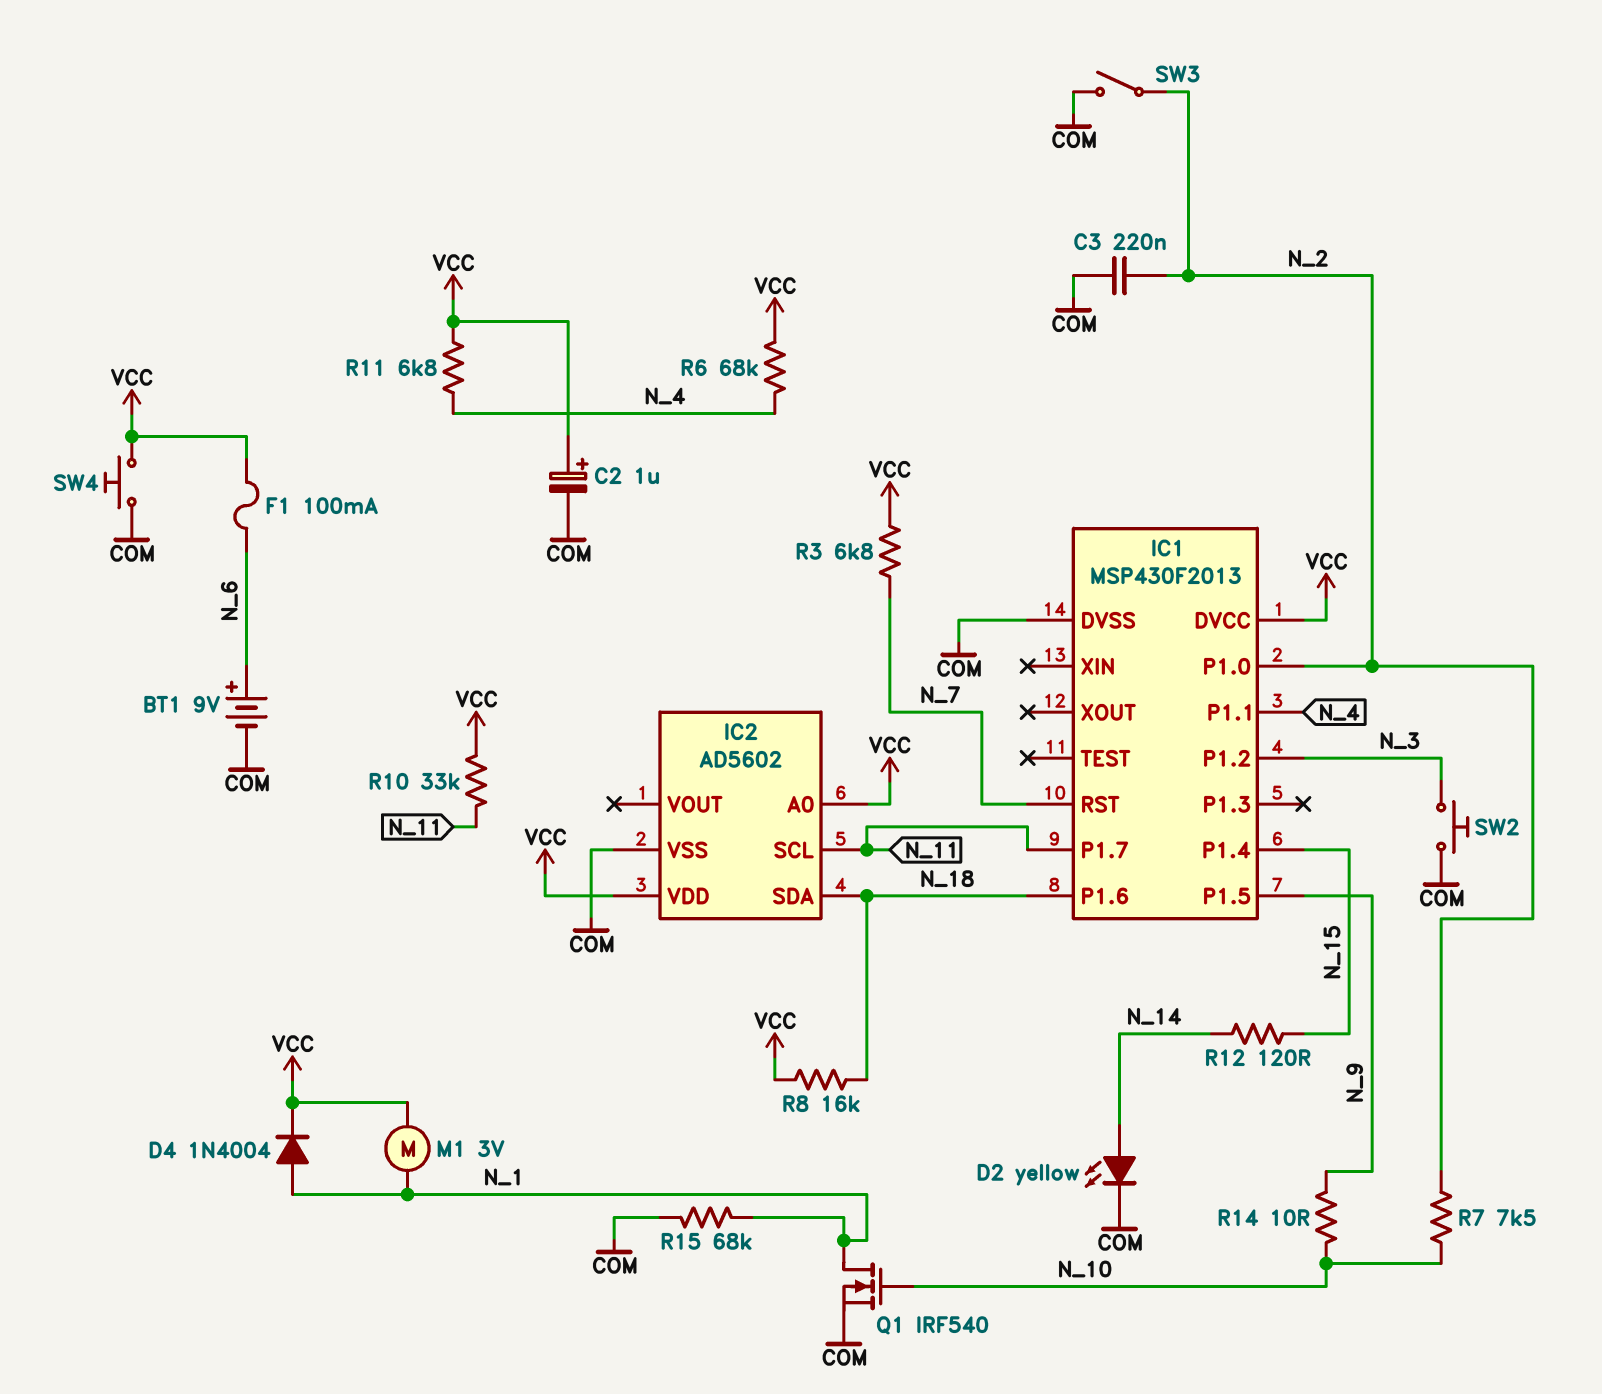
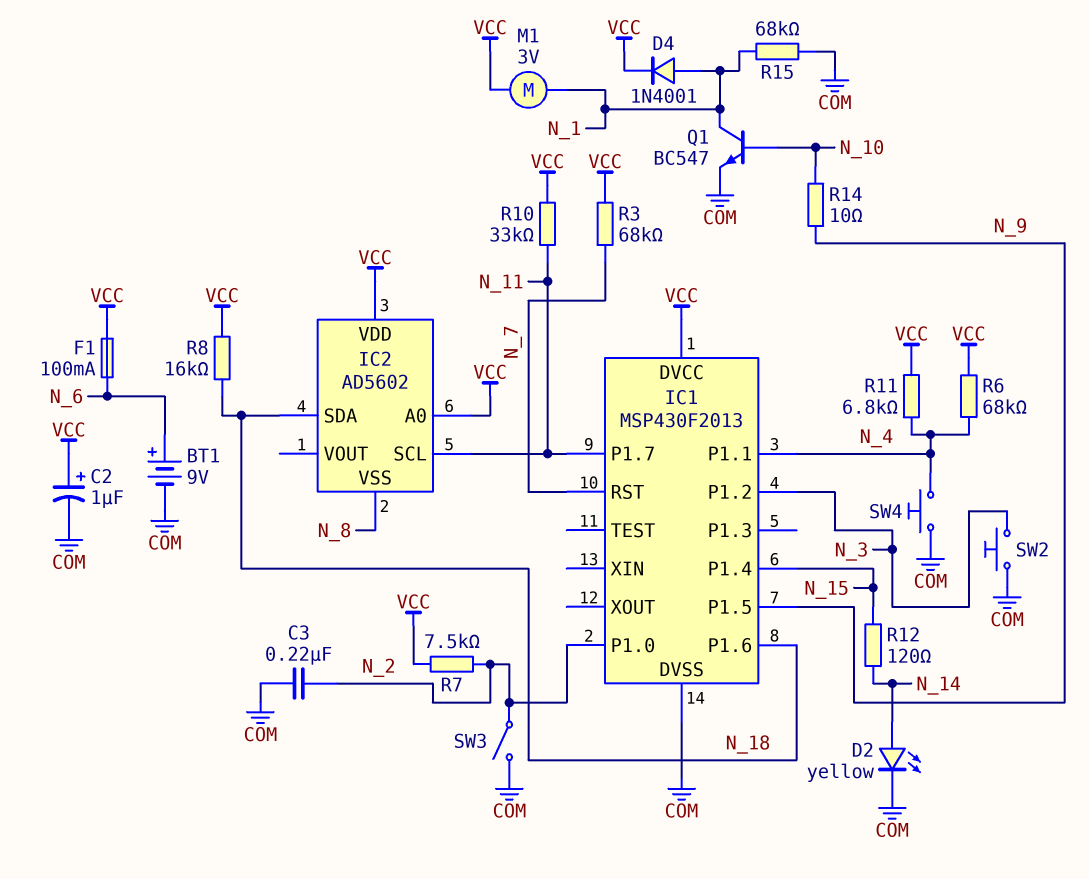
D4: diode 1N4004 (A N_1, K VCC) -> diode 1N4001 (A N_1, K VCC)
IC2 pin VSS: COM -> N_8
Q1: NMOS IRF540 (G N_10, D N_1, S COM) -> NPN BC547 (B N_10, C N_1, E COM)
R3: 6.8k (N_7, VCC) -> 68k (N_7, VCC)
R7: 7.5k (N_2, N_10) -> 7.5k (N_2, VCC)
SW4: button (COM, VCC) -> button (COM, N_4)

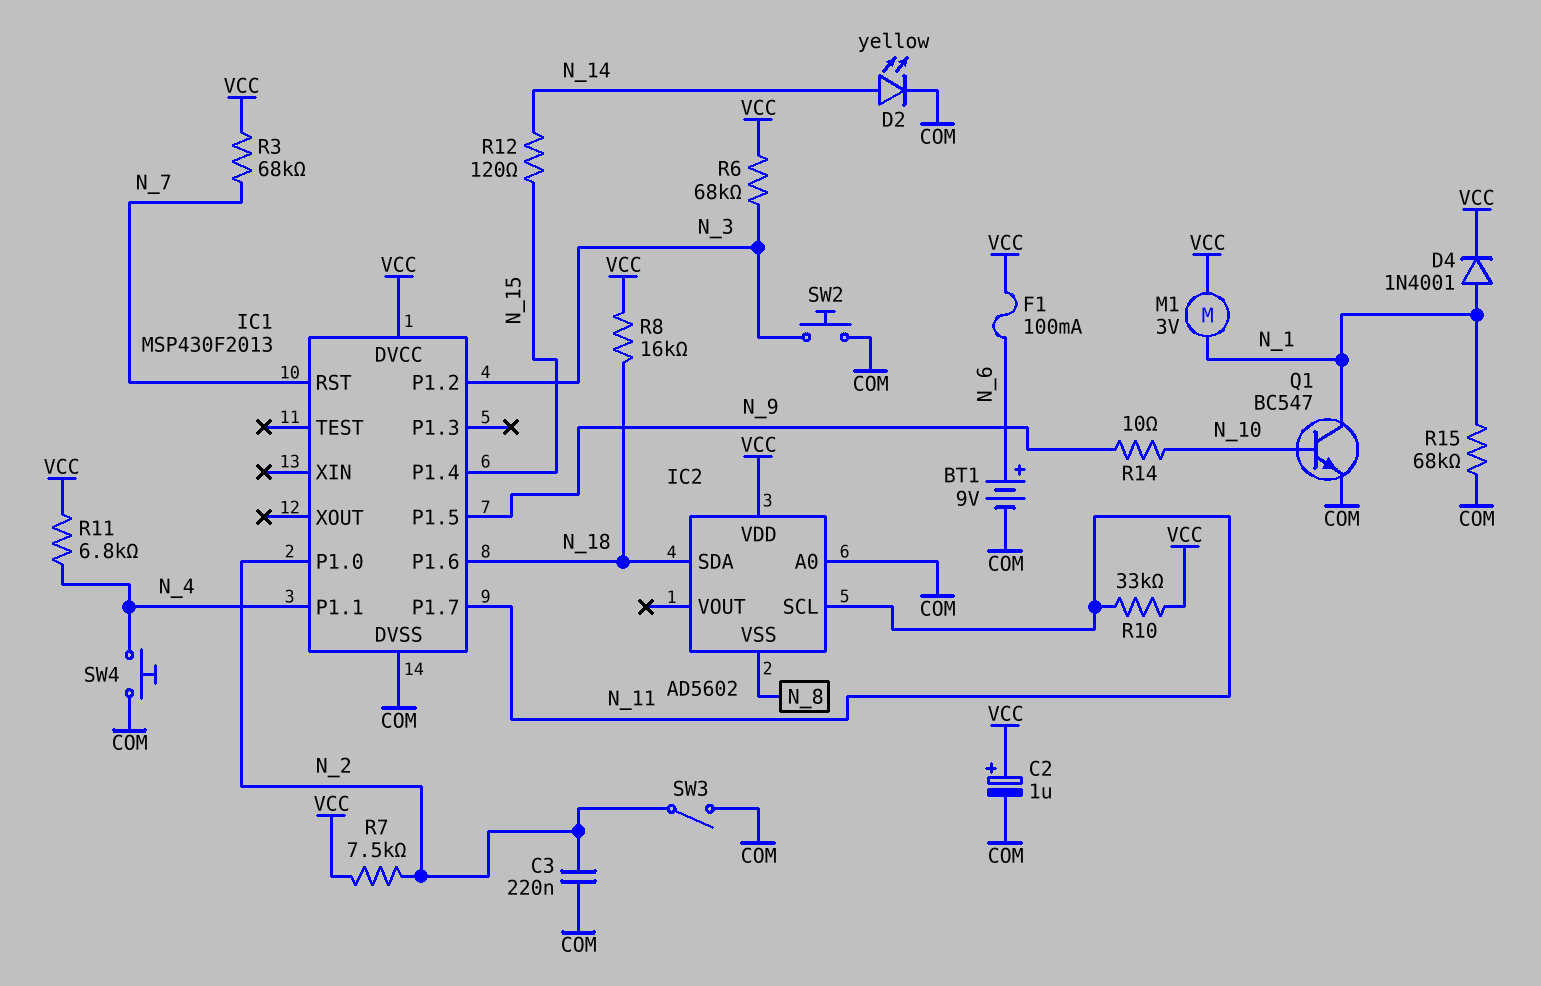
IC2 pin A0: VCC -> COM
R6: 68k (N_4, VCC) -> 68k (N_3, VCC)

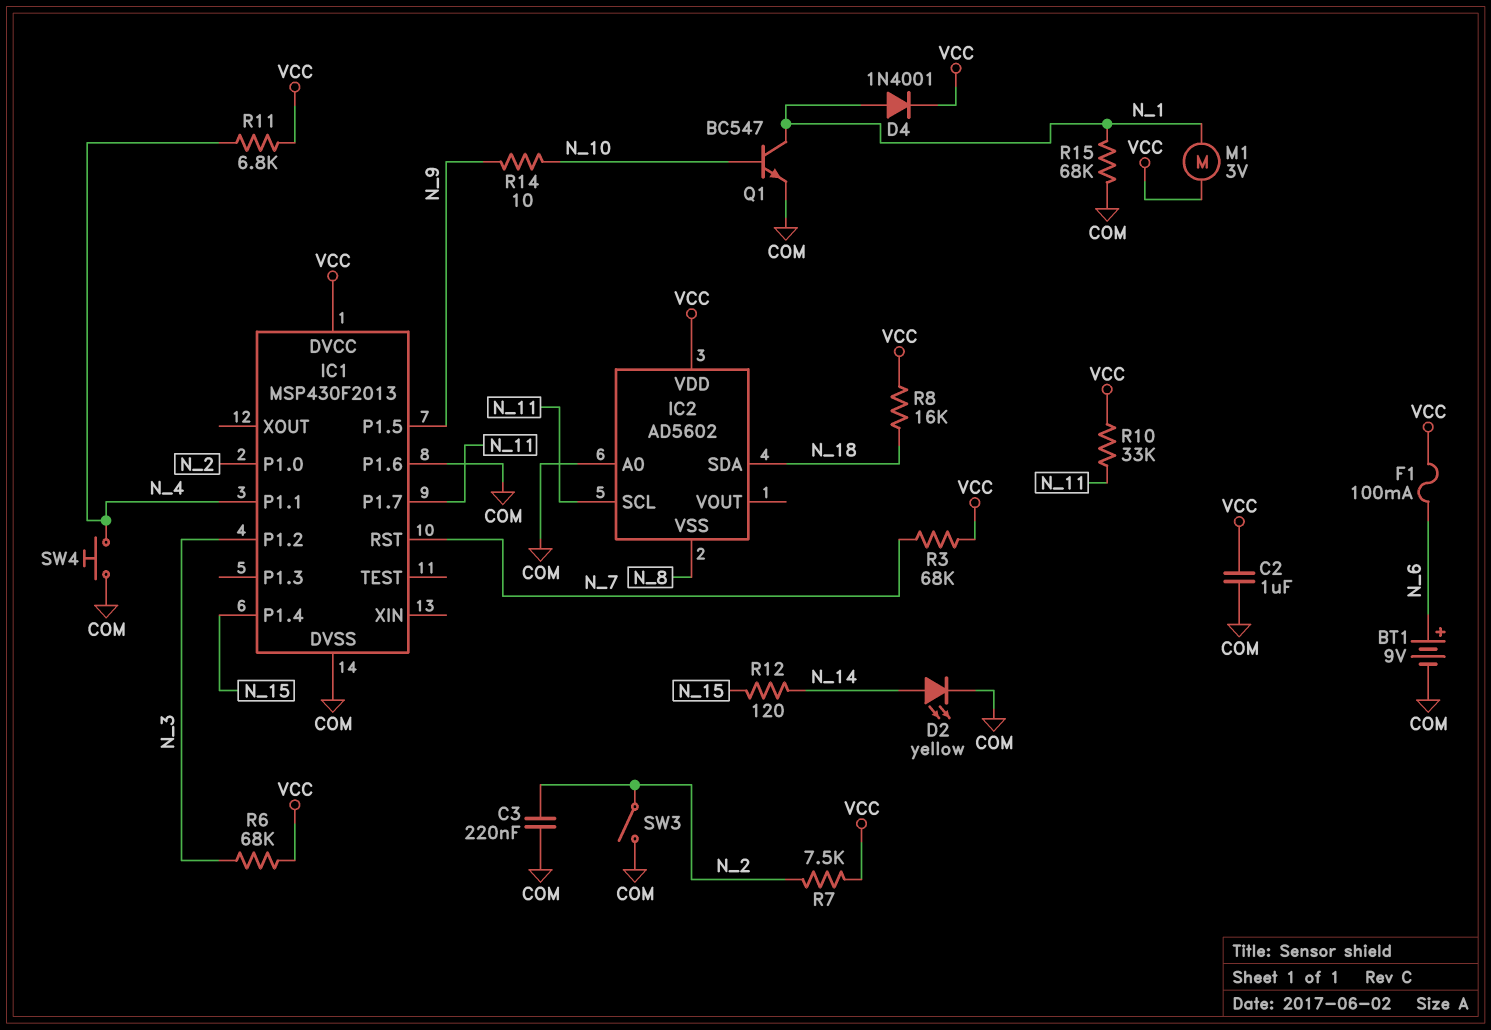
C2: 1uF (plus VCC, minus COM) -> 1uF (COM, VCC)
IC1 pin P1.6: N_18 -> COM
SW2: button (COM, N_3) -> none

